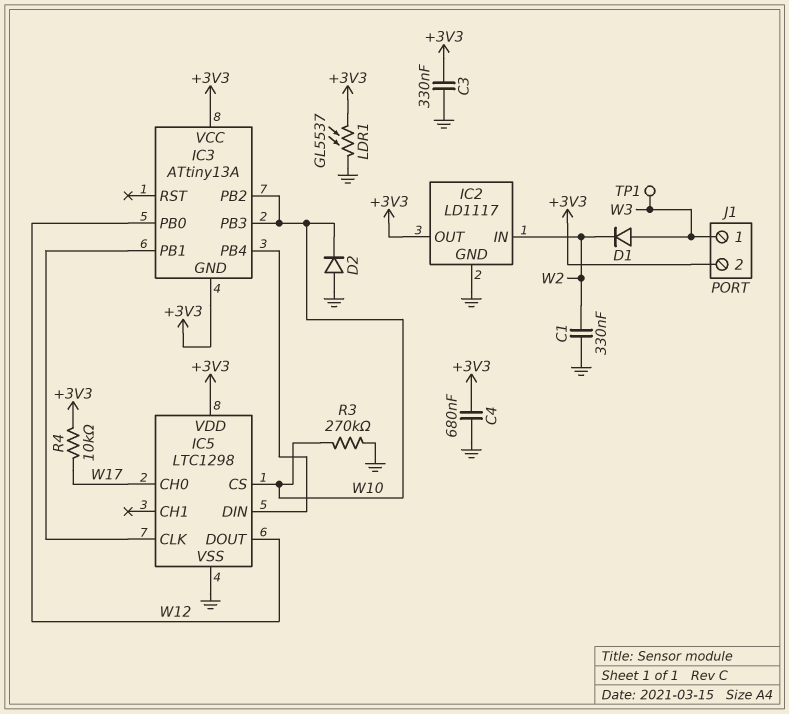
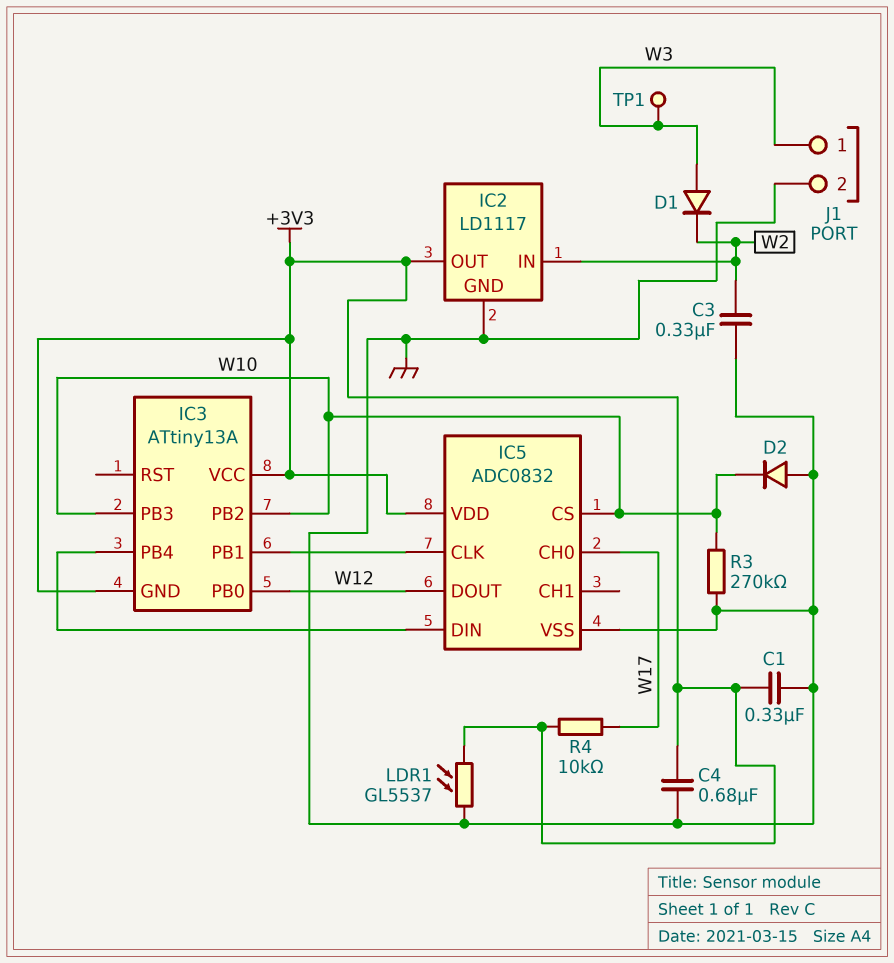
C1: 330nF (GND, W2) -> 330nF (+3V3, GND)
C3: 330nF (+3V3, GND) -> 330nF (GND, W2)
IC5: LTC1298 -> ADC0832
J1 pin 2: +3V3 -> GND

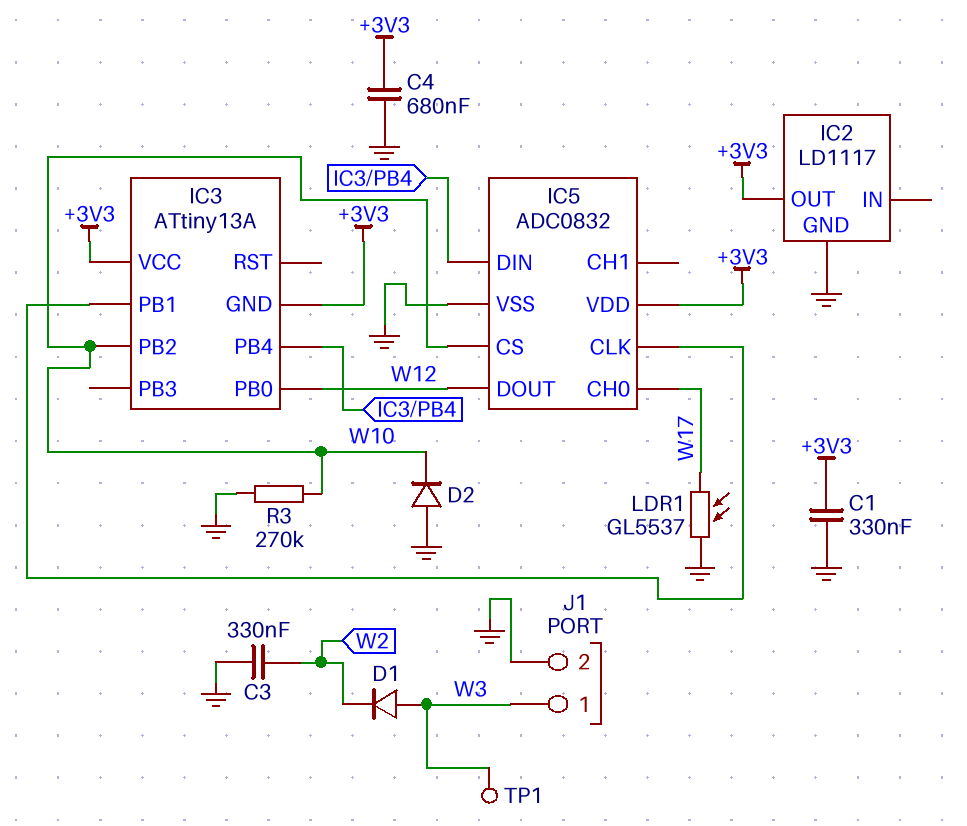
IC2 pin IN: W2 -> none
IC3 pin PB3: W10 -> none
LDR1: GL5537 (+3V3, GND) -> GL5537 (GND, W17)
R4: 10k (+3V3, W17) -> none

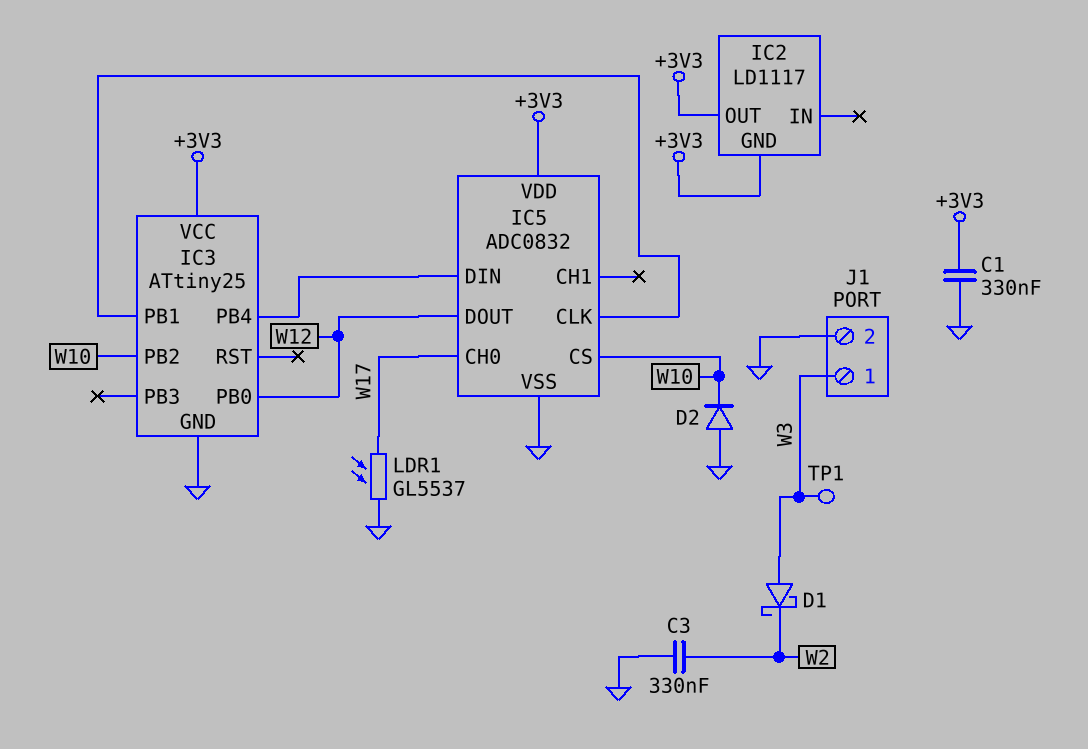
C4: 680nF (+3V3, GND) -> none
D1: diode (A W3, K W2) -> schottky (A W3, K W2)
IC2 pin GND: GND -> +3V3
IC3: ATtiny13A -> ATtiny25
IC3 pin GND: +3V3 -> GND
R3: 270k (GND, W10) -> none

